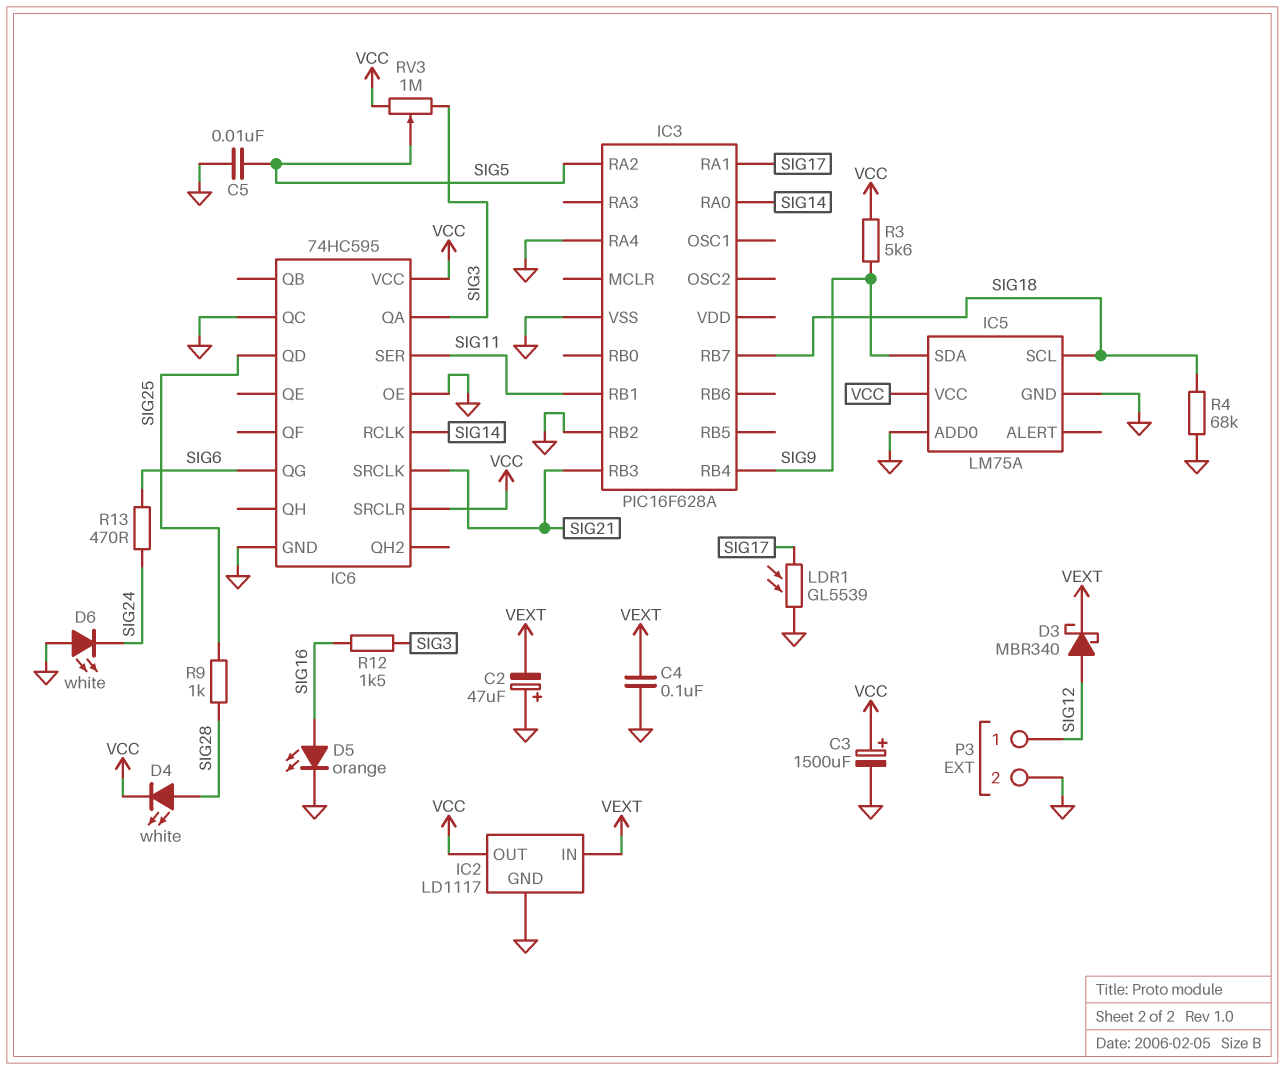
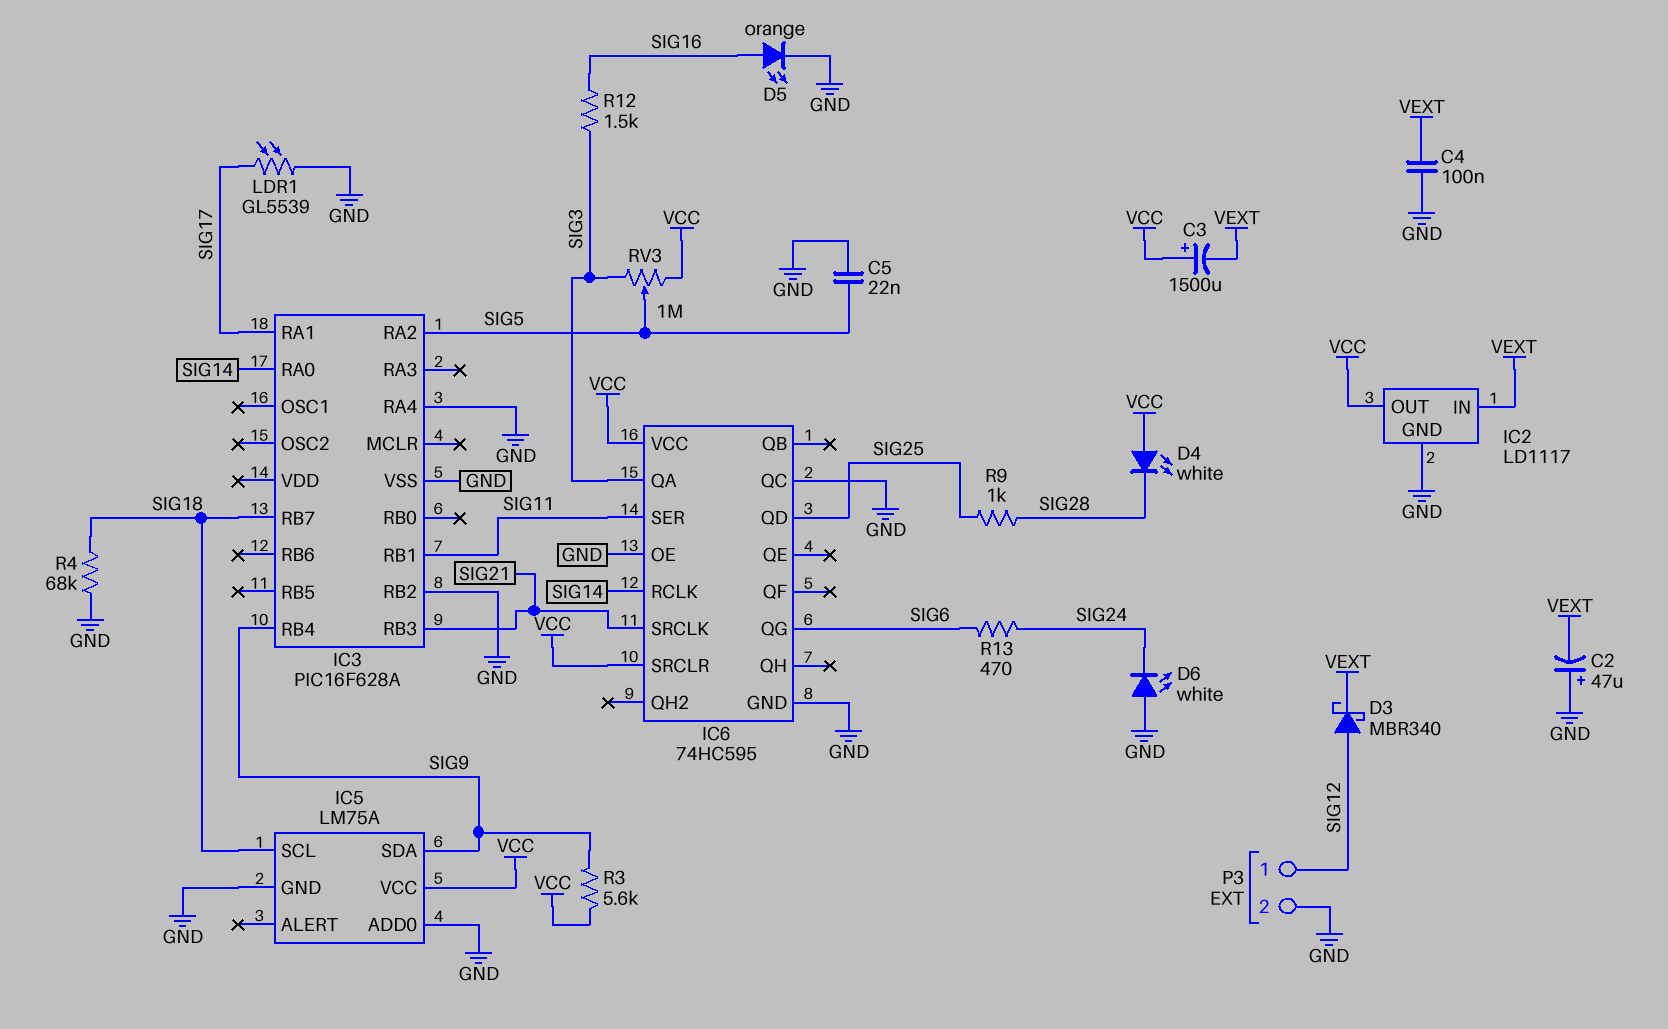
C3: 1500uF (plus VCC, minus GND) -> 1500uF (plus VCC, minus VEXT)
C5: 10nF (GND, SIG5) -> 22nF (GND, SIG5)
D4: LED white (A SIG28, K VCC) -> LED white (A VCC, K SIG28)

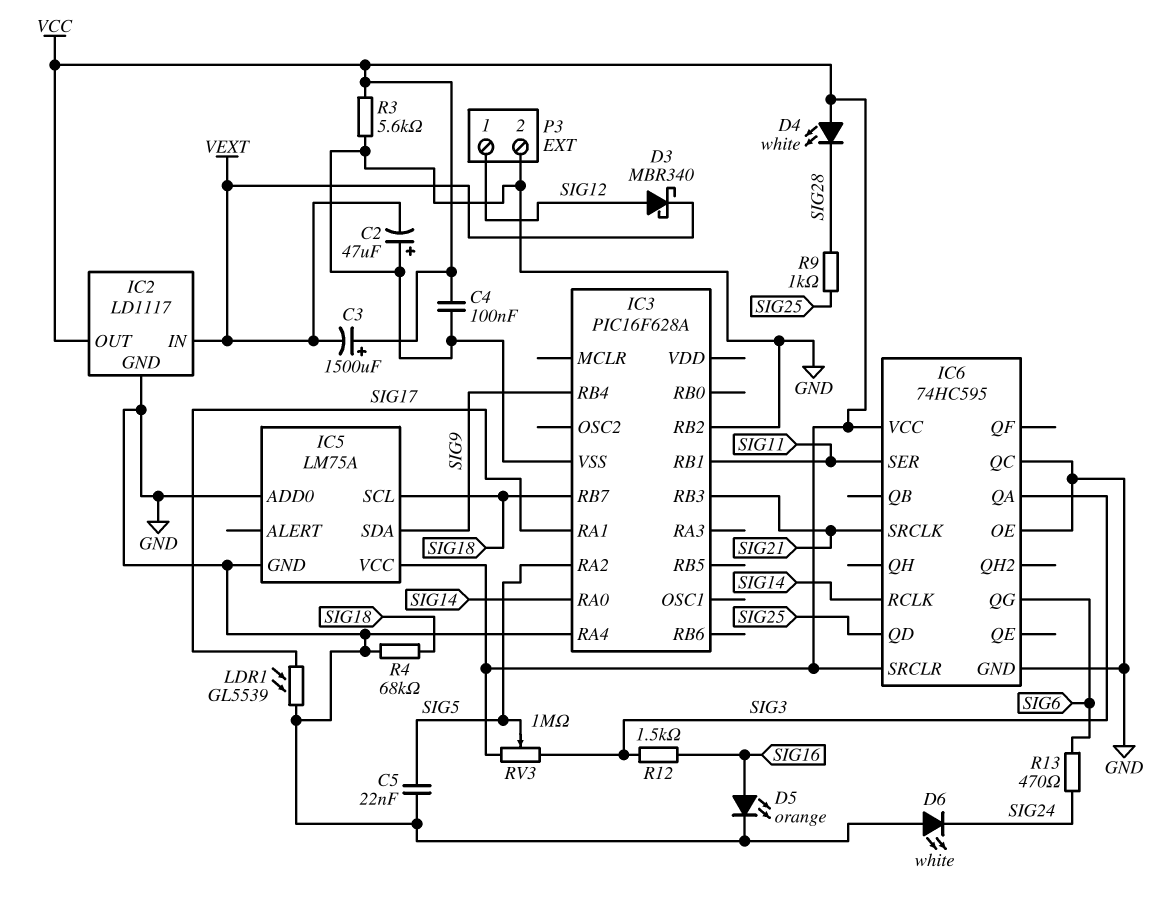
C4: 100nF (GND, VEXT) -> 100nF (GND, VCC)
R3: 5.6k (SIG9, VCC) -> 5.6k (GND, VCC)

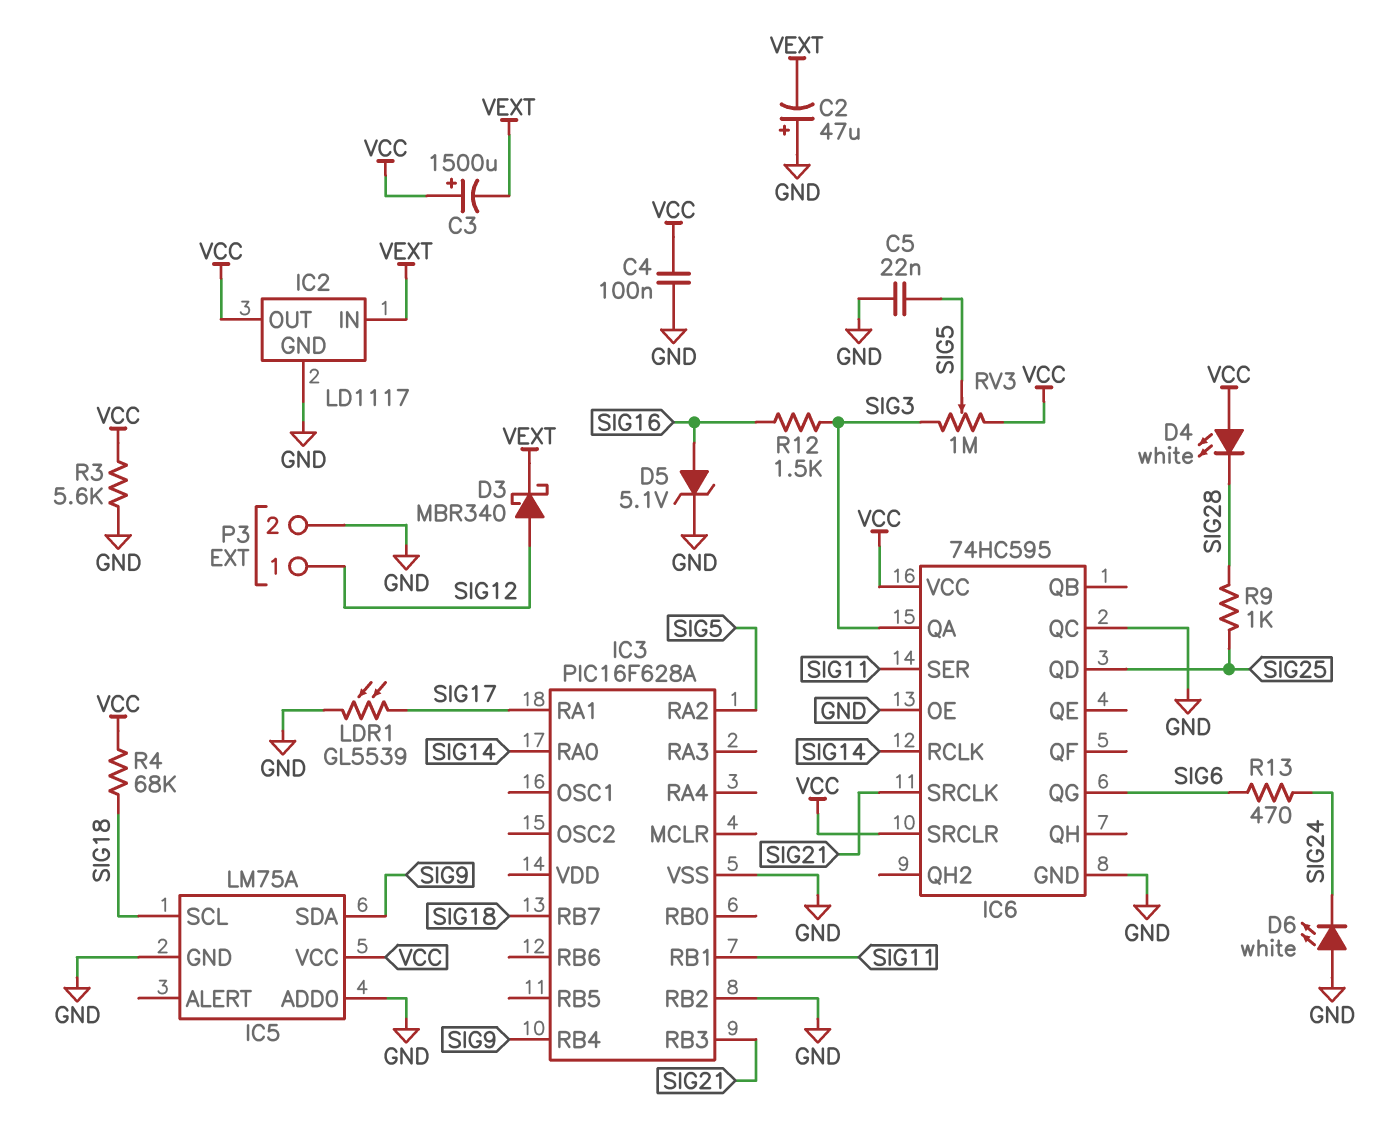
D5: LED orange (A SIG16, K GND) -> zener 5.1V (A SIG16, K GND)
IC3 pin RA4: GND -> none
R4: 68k (GND, SIG18) -> 68k (SIG18, VCC)

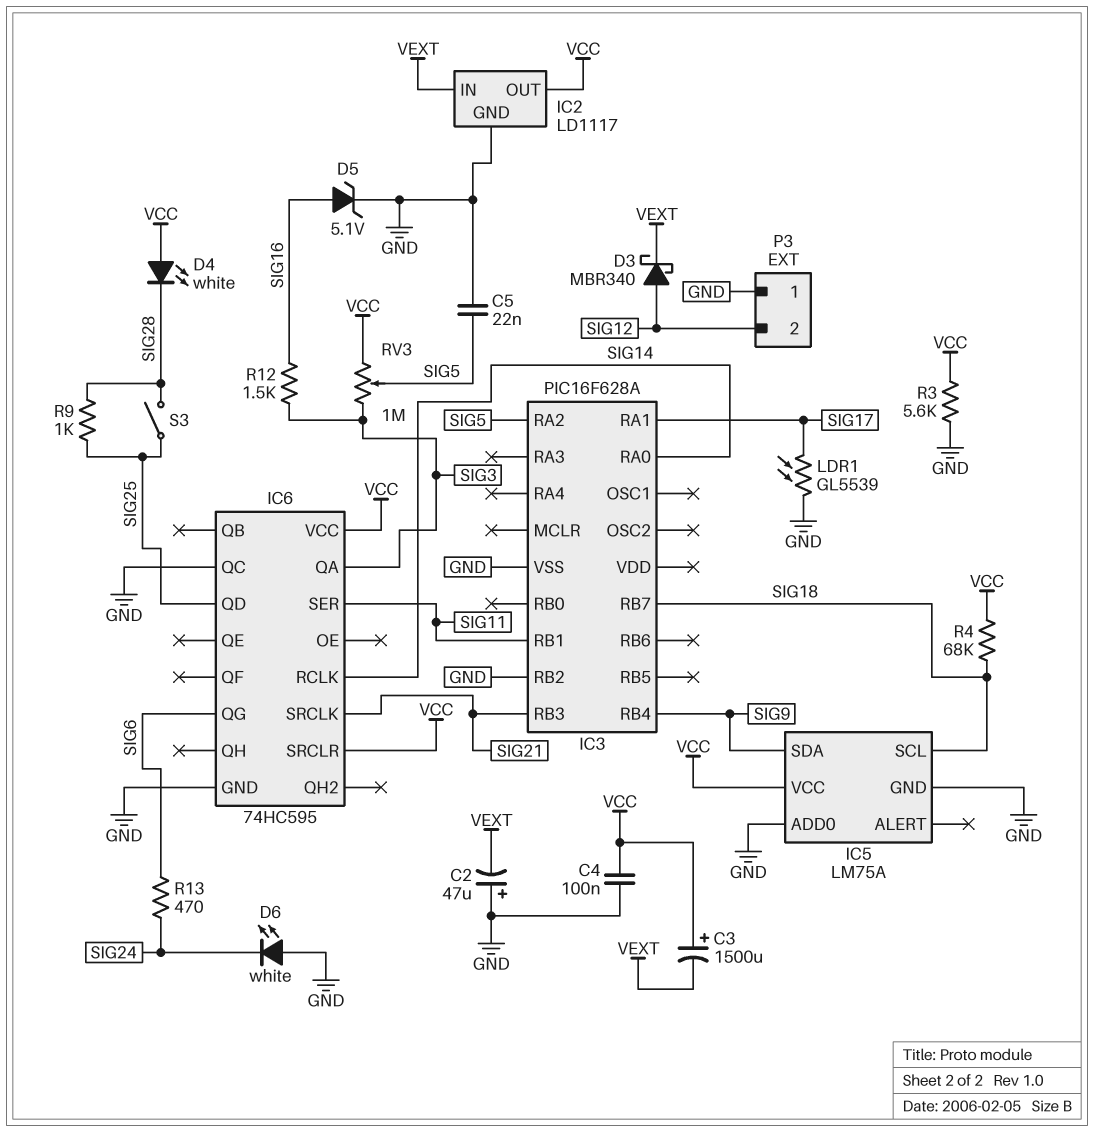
IC6 pin OE: GND -> none
P3 pin 1: SIG12 -> GND
P3 pin 2: GND -> SIG12
S3: none -> switch (SIG25, SIG28)

